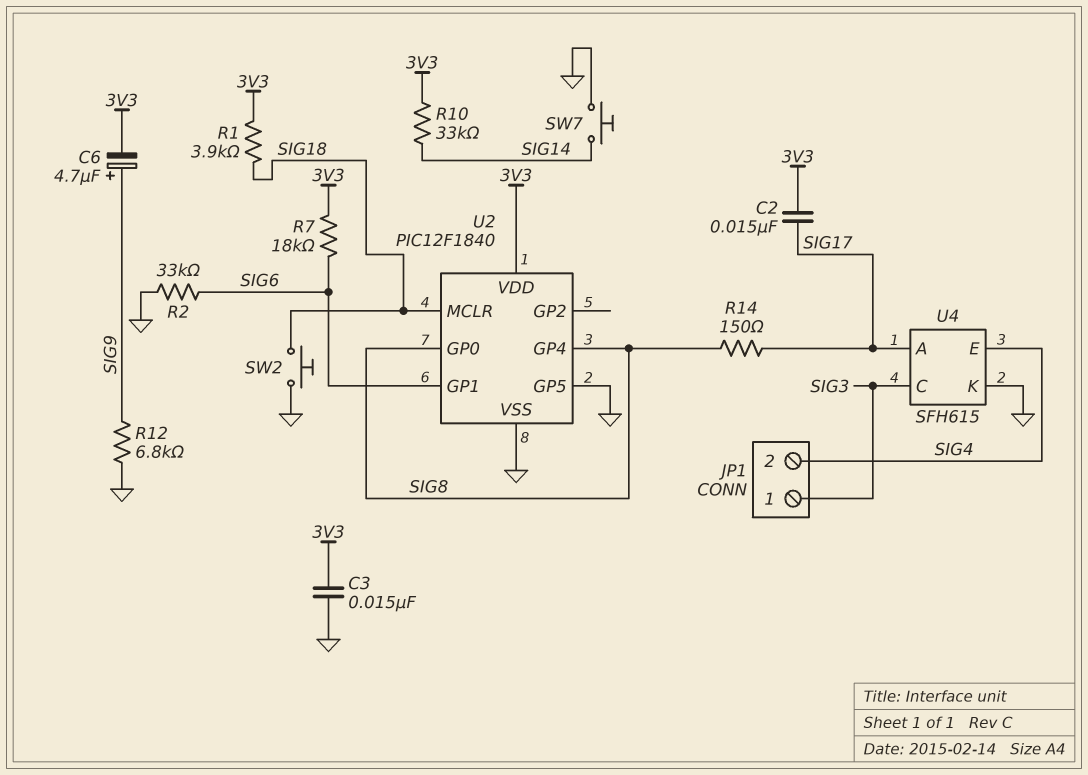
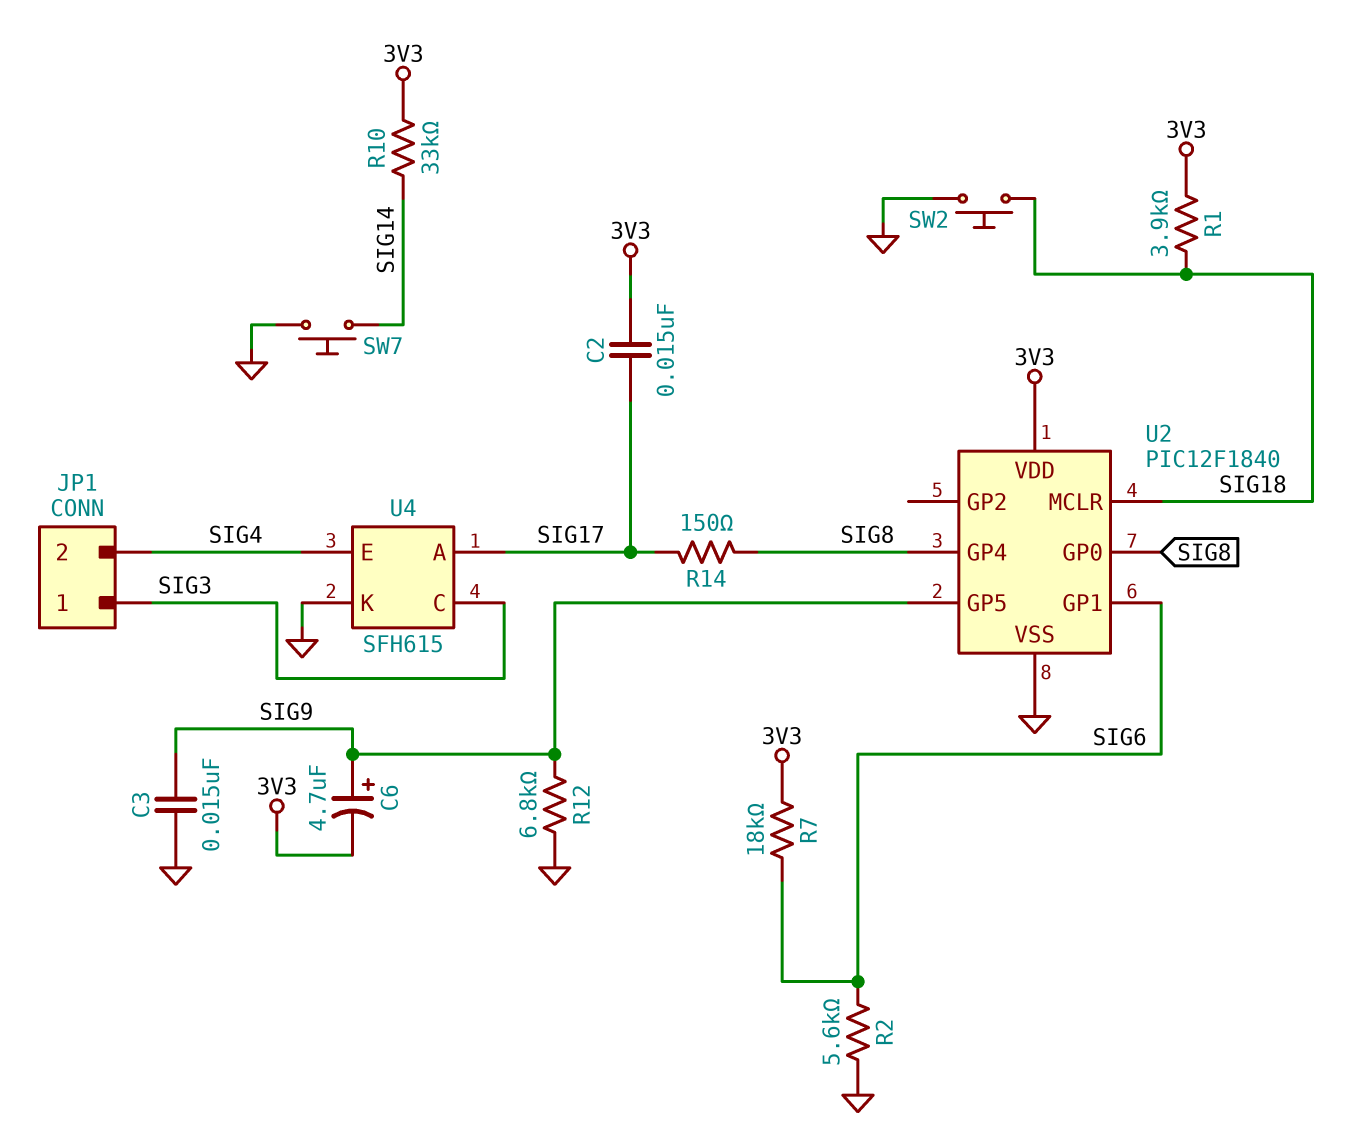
C3: 15nF (3V3, GND) -> 15nF (GND, SIG9)
R2: 33k (GND, SIG6) -> 5.6k (GND, SIG6)
U2 pin GP5: GND -> SIG9

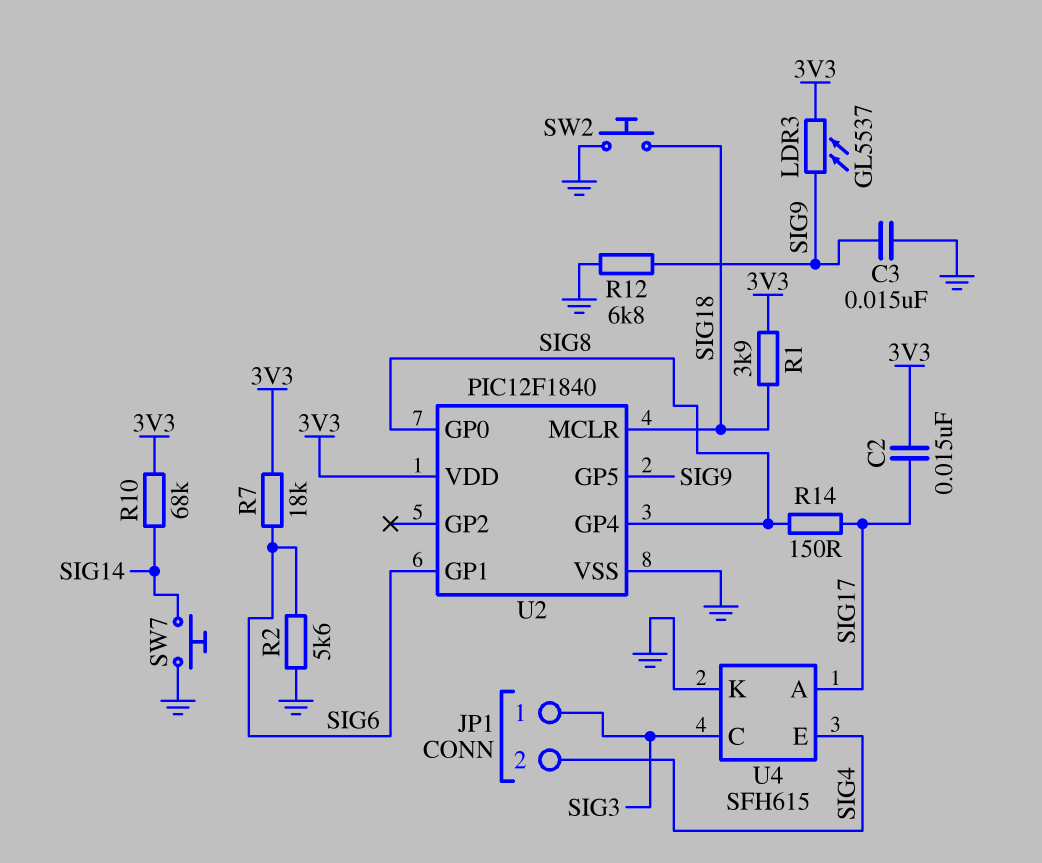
C6: 4.7uF (plus SIG9, minus 3V3) -> none
LDR3: none -> GL5537 (3V3, SIG9)
R10: 33k (3V3, SIG14) -> 68k (3V3, SIG14)

